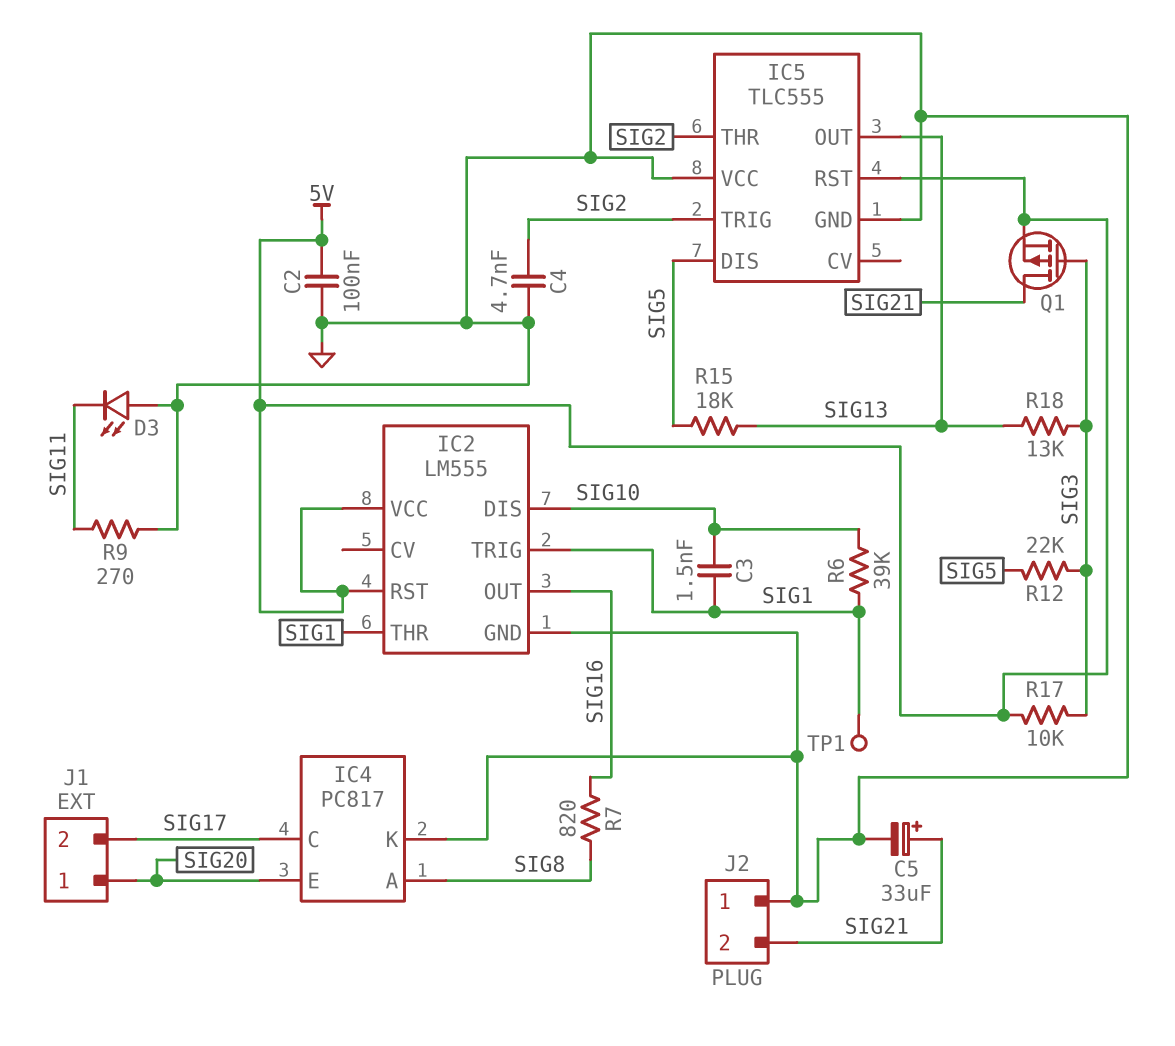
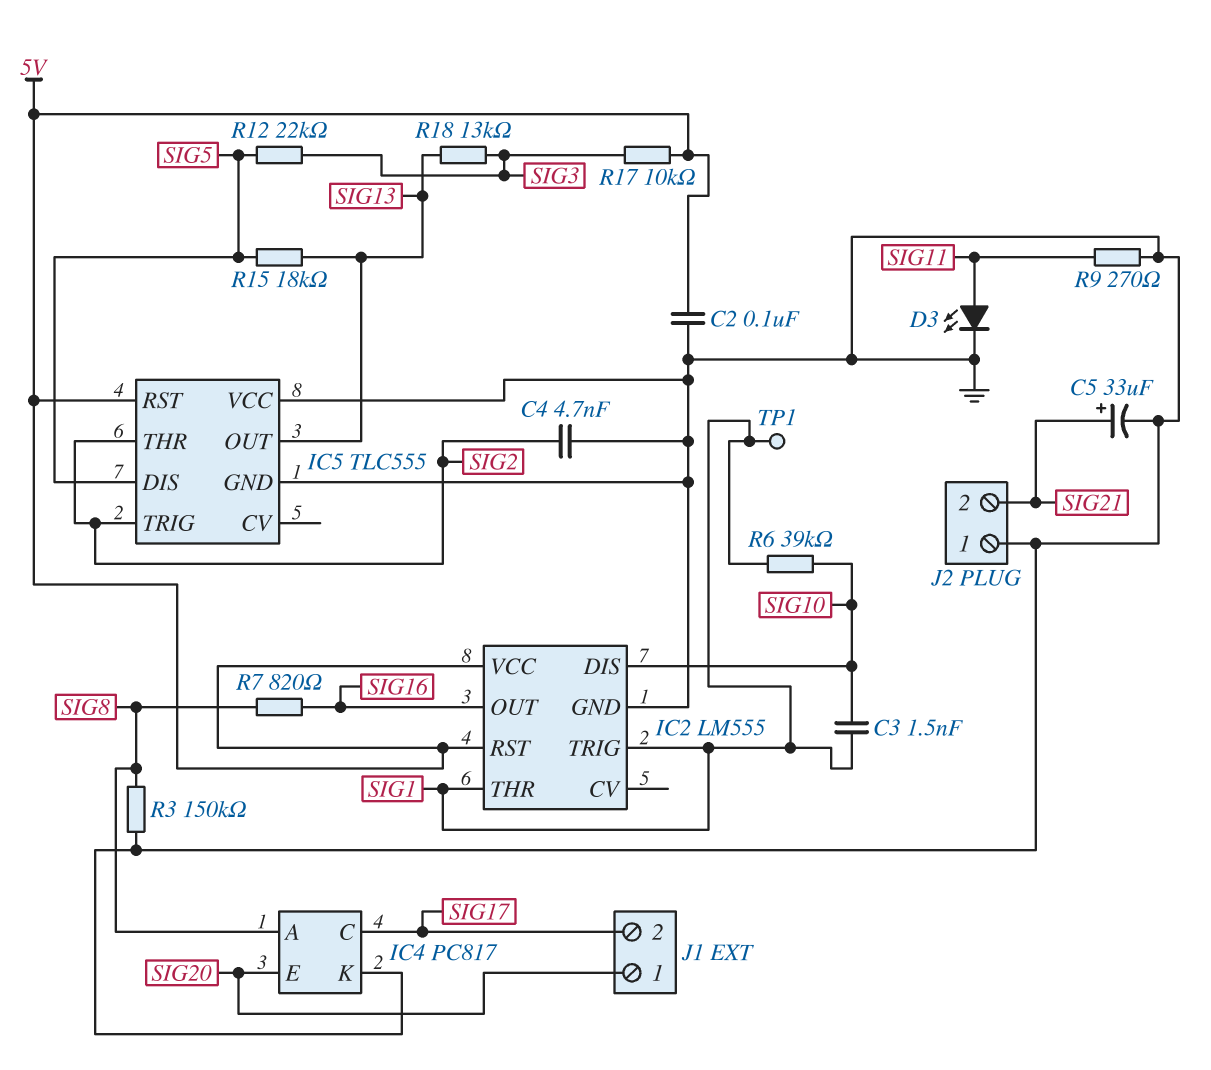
D3: LED (A GND, K SIG11) -> LED (A SIG11, K GND)
Q1: PMOS (G SIG3, D SIG21, S 5V) -> none
R3: none -> 150k (GND, SIG8)

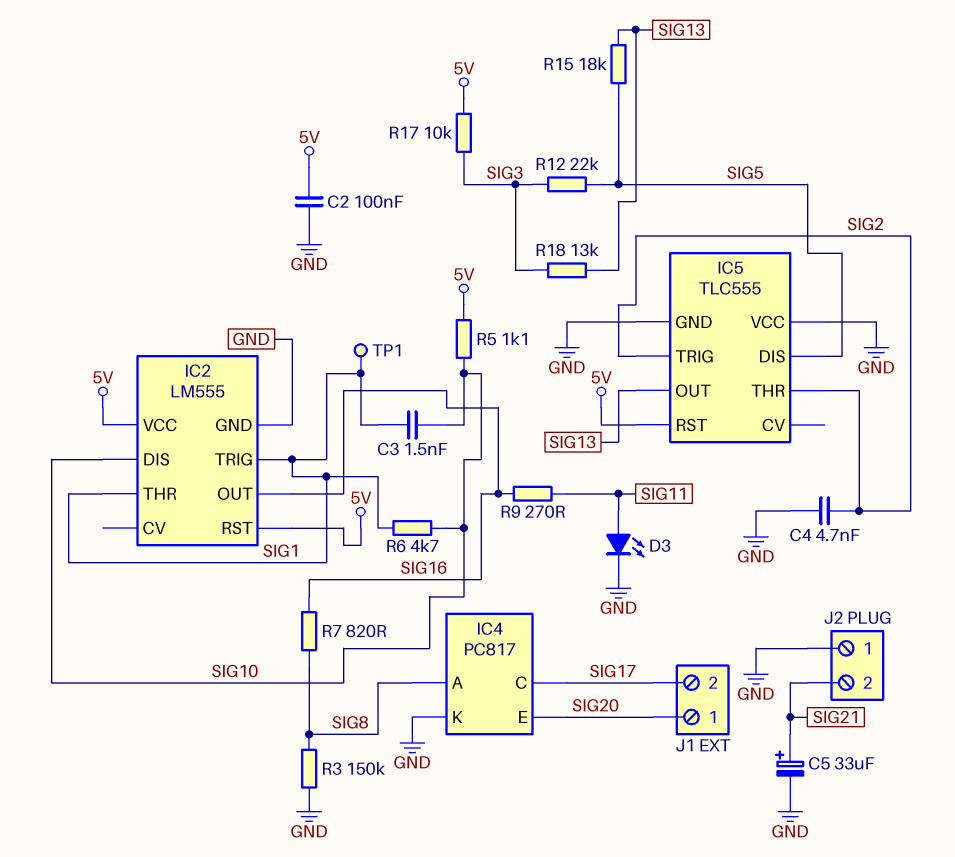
R5: none -> 1.1k (5V, SIG10)
R6: 39k (SIG1, SIG10) -> 4.7k (SIG1, SIG10)
R9: 270 (GND, SIG11) -> 270 (SIG11, SIG16)

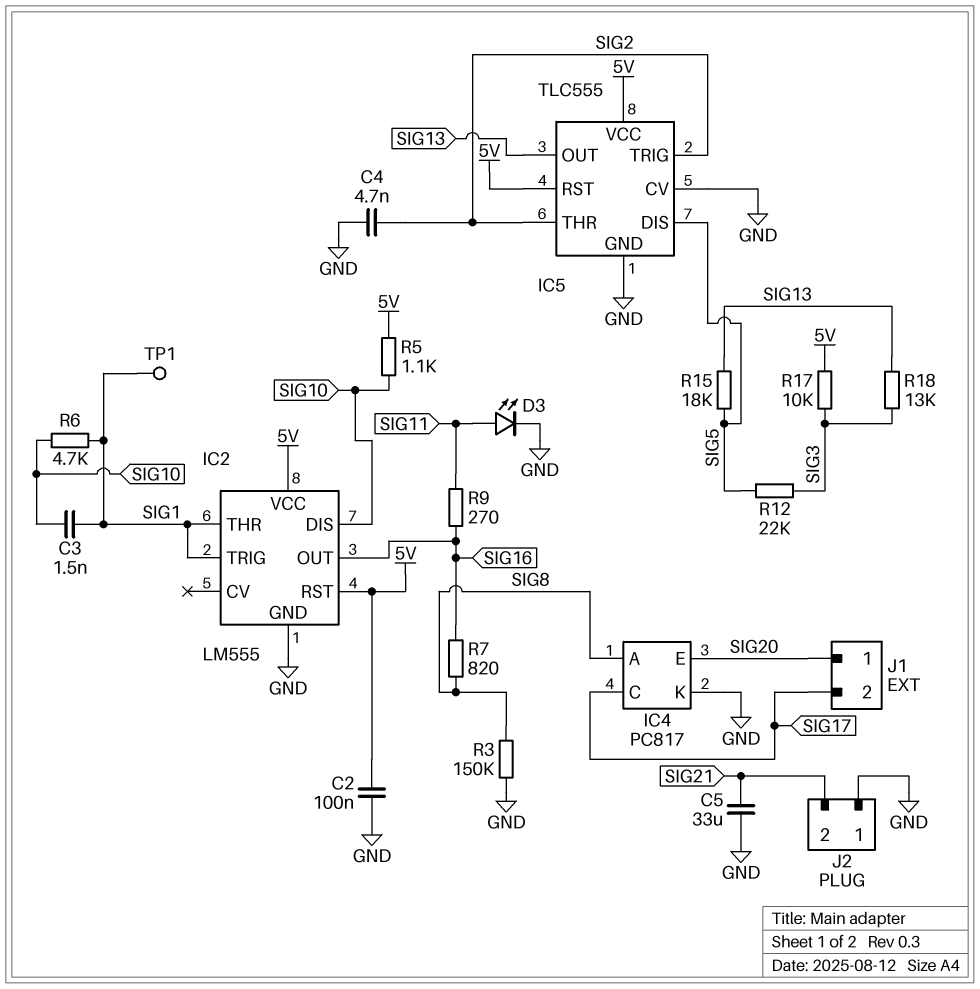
C5: 33uF (plus SIG21, minus GND) -> 33uF (GND, SIG21)
IC5 pin CV: none -> GND
IC5 pin VCC: GND -> 5V

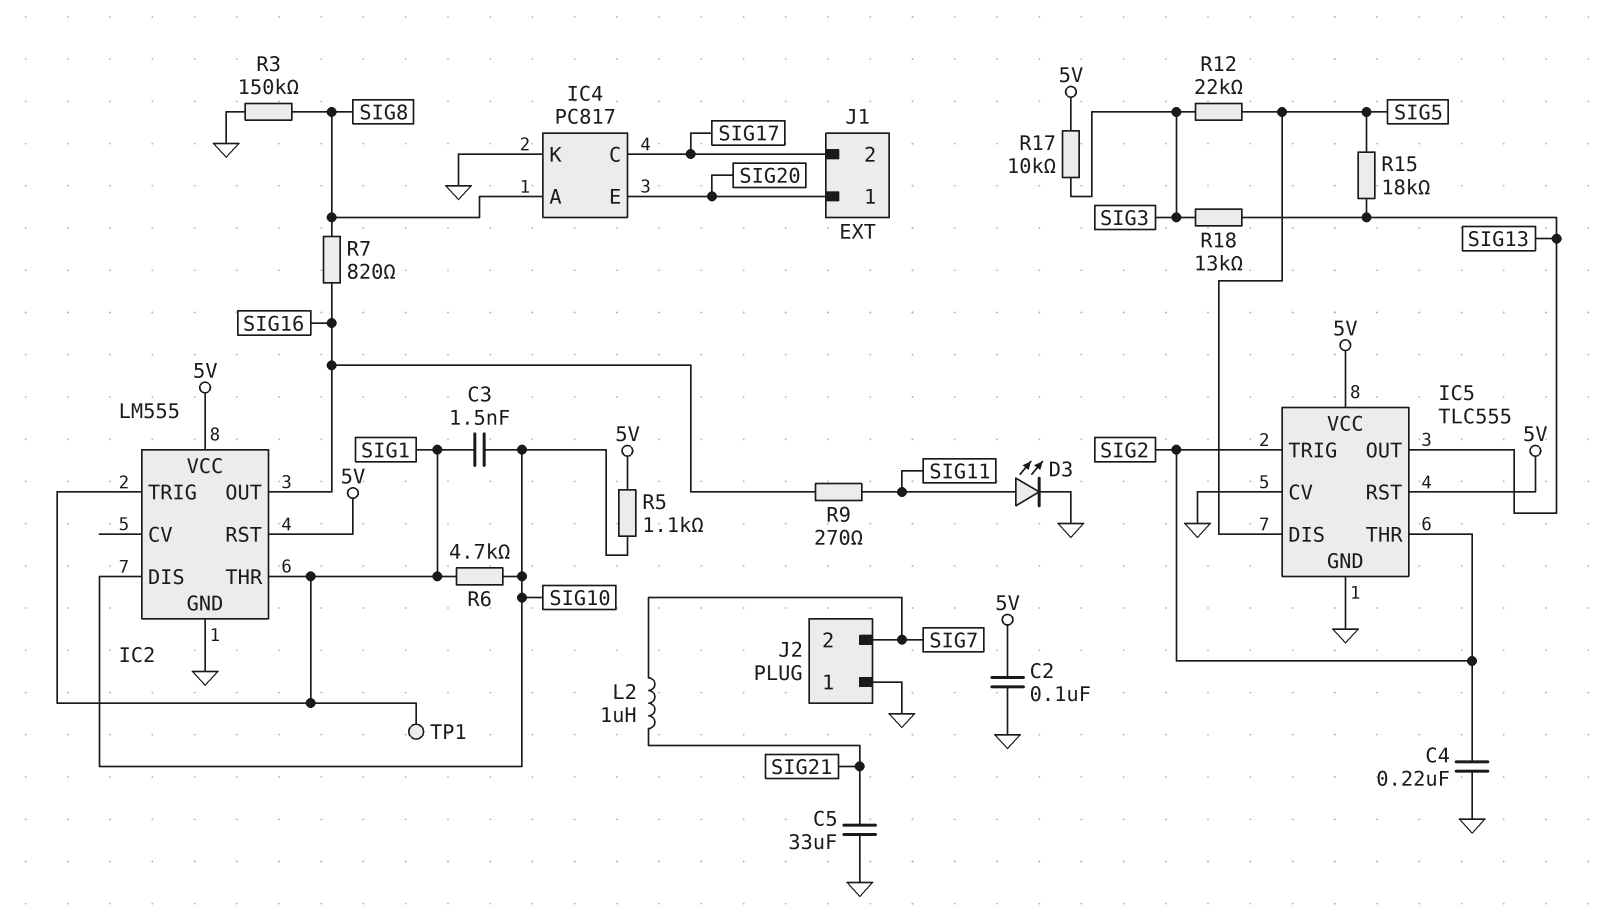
C4: 4.7nF (GND, SIG2) -> 220nF (GND, SIG2)
J2 pin 2: SIG21 -> SIG7
L2: none -> 1uH (SIG7, SIG21)

